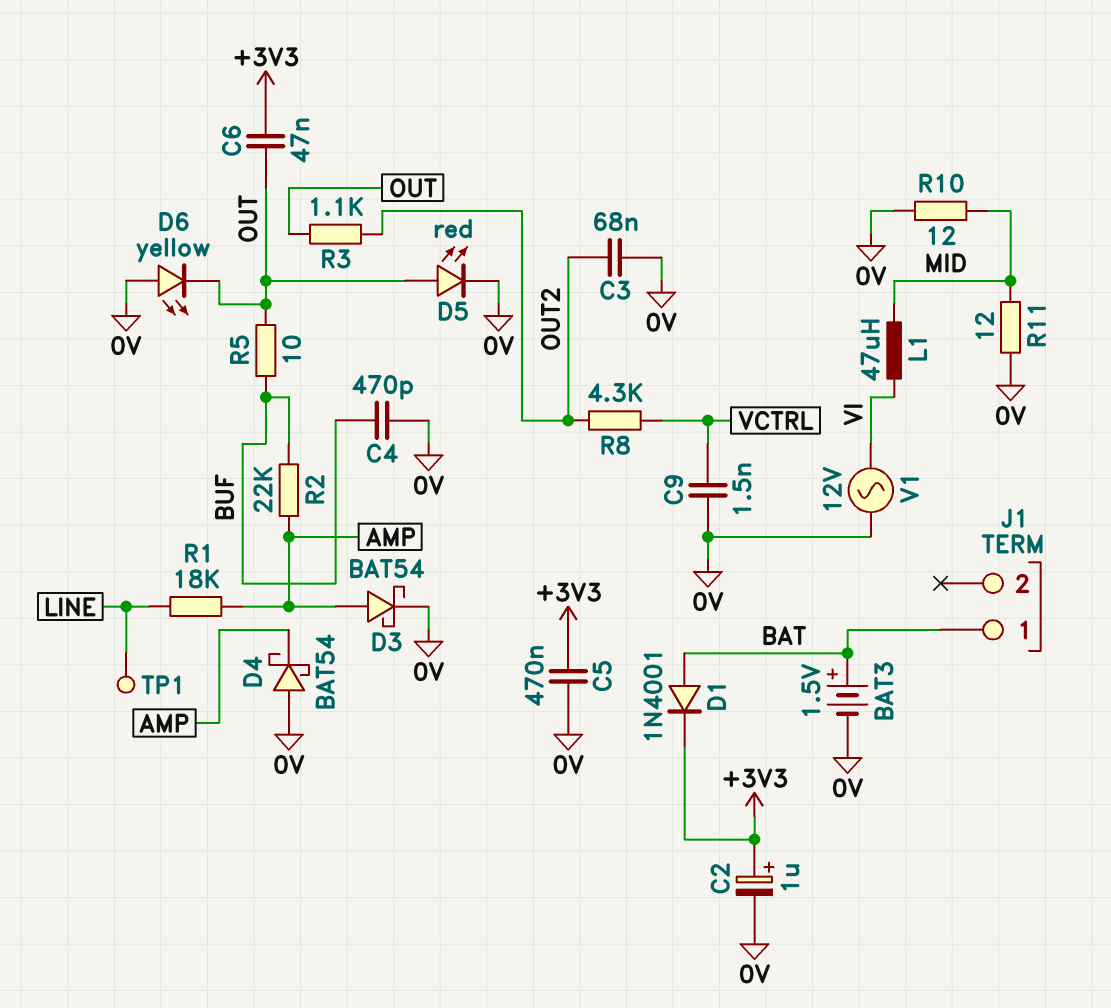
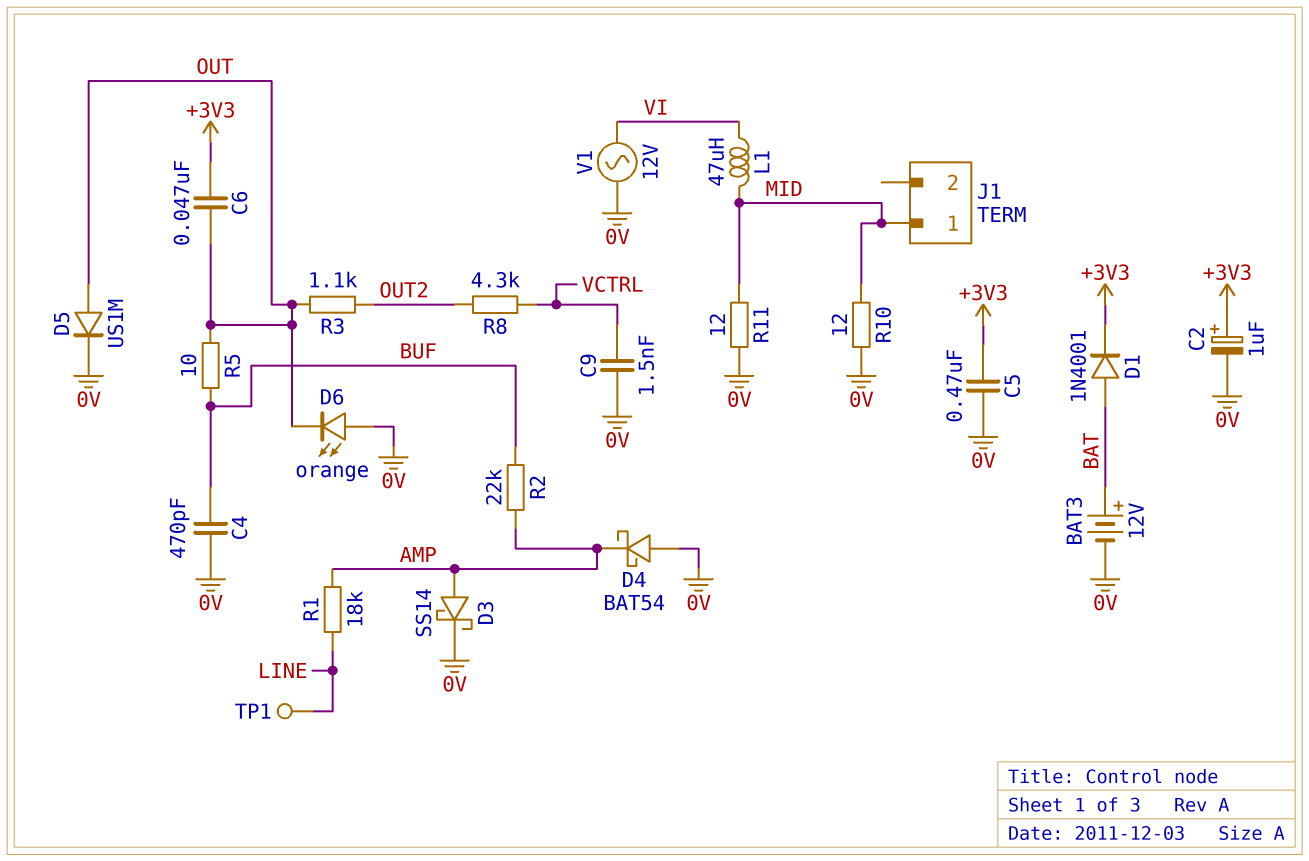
BAT3: 1.5V (plus BAT, minus 0V) -> 12V (plus BAT, minus 0V)
C3: 68nF (0V, OUT2) -> none
D3: schottky BAT54 (A AMP, K 0V) -> schottky SS14 (A AMP, K 0V)
D5: LED red (A OUT, K 0V) -> diode US1M (A OUT, K 0V)
D6: LED yellow (A 0V, K OUT) -> LED orange (A 0V, K OUT)
J1 pin 1: BAT -> MID

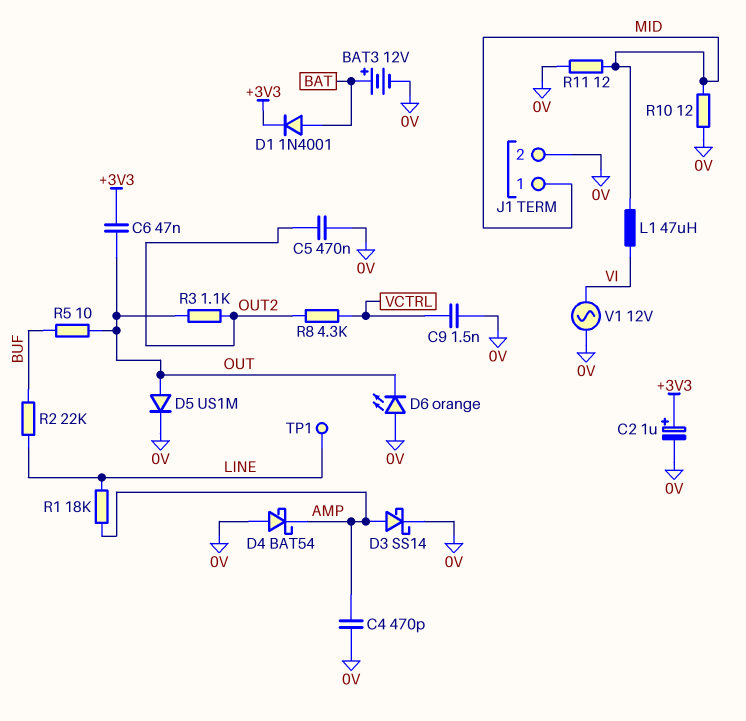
C4: 470pF (0V, BUF) -> 470pF (0V, AMP)
C5: 470nF (+3V3, 0V) -> 470nF (0V, OUT2)
J1 pin 2: none -> 0V
R2: 22k (AMP, BUF) -> 22k (BUF, LINE)

